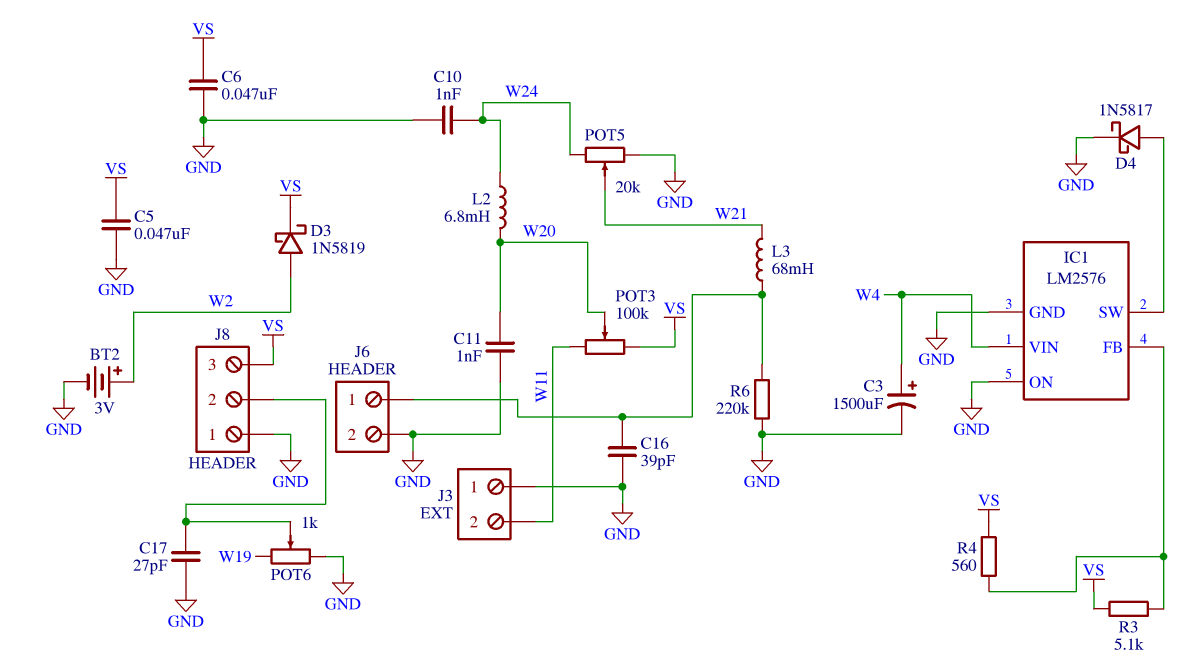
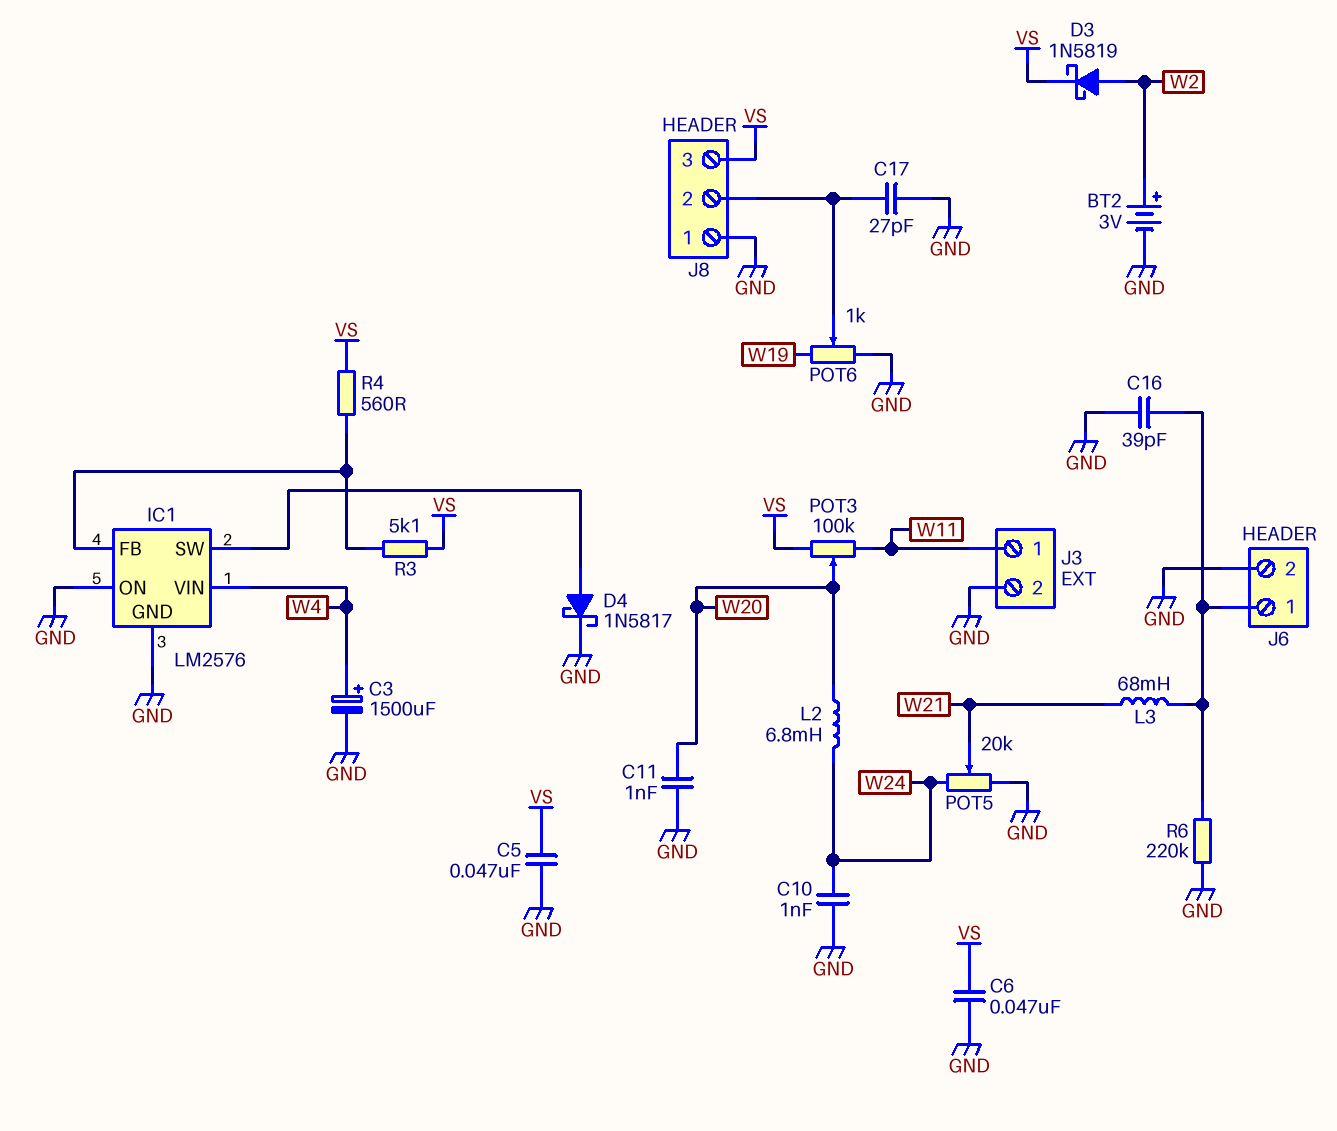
J3 pin 1: GND -> W11
J3 pin 2: W11 -> GND

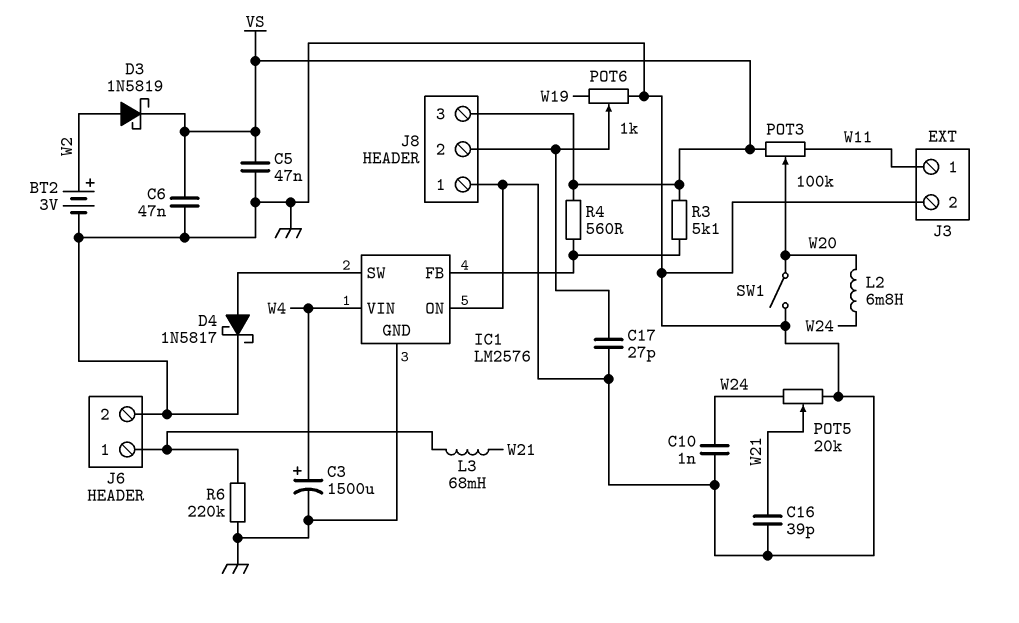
C11: 1nF (GND, W20) -> none
C16: 39pF (GND, J6/1) -> 39pF (GND, W21)
SW1: none -> switch (GND, W20)

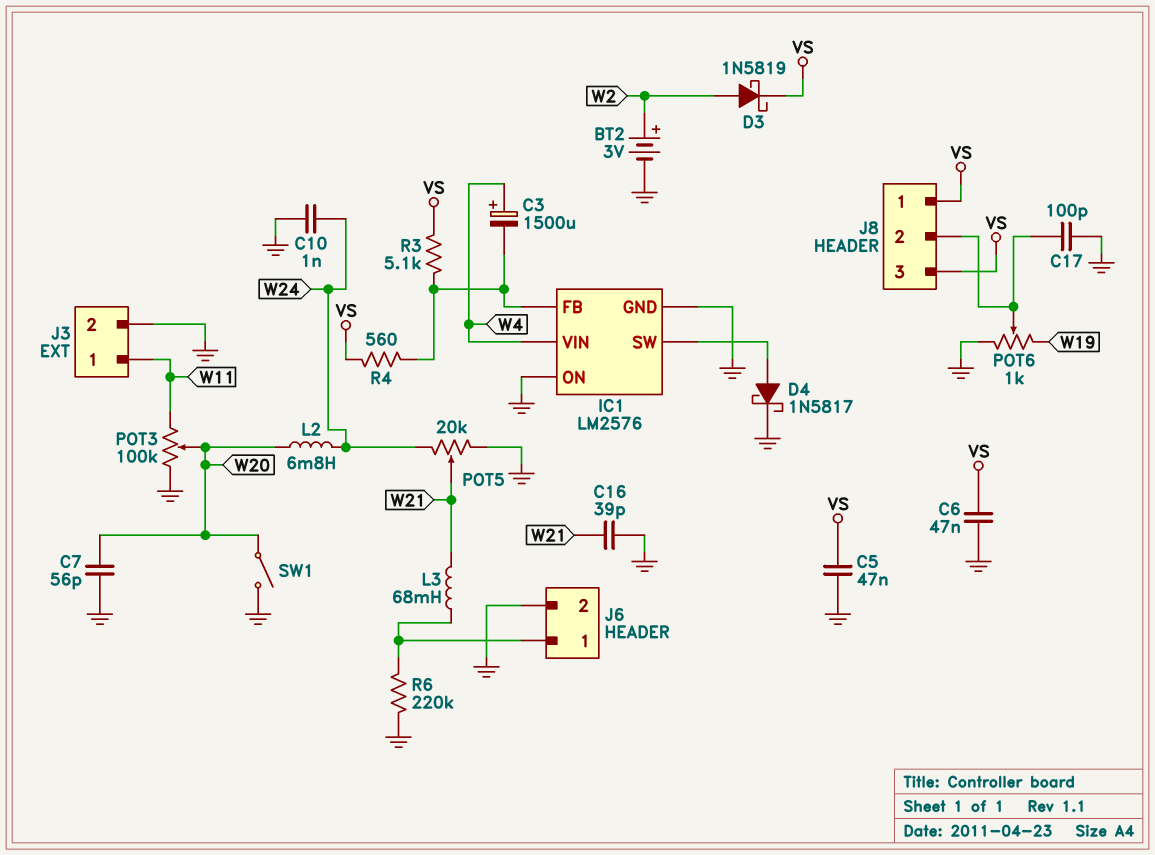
C3: 1500uF (plus W4, minus GND) -> 1500uF (plus W4, minus IC1/FB)
C7: none -> 56pF (GND, W20)
C17: 27pF (GND, J8/2) -> 100pF (GND, J8/2)
J8 pin 1: GND -> VS
POT3: 100k (VS, W11, wiper W20) -> 100k (GND, W11, wiper W20)

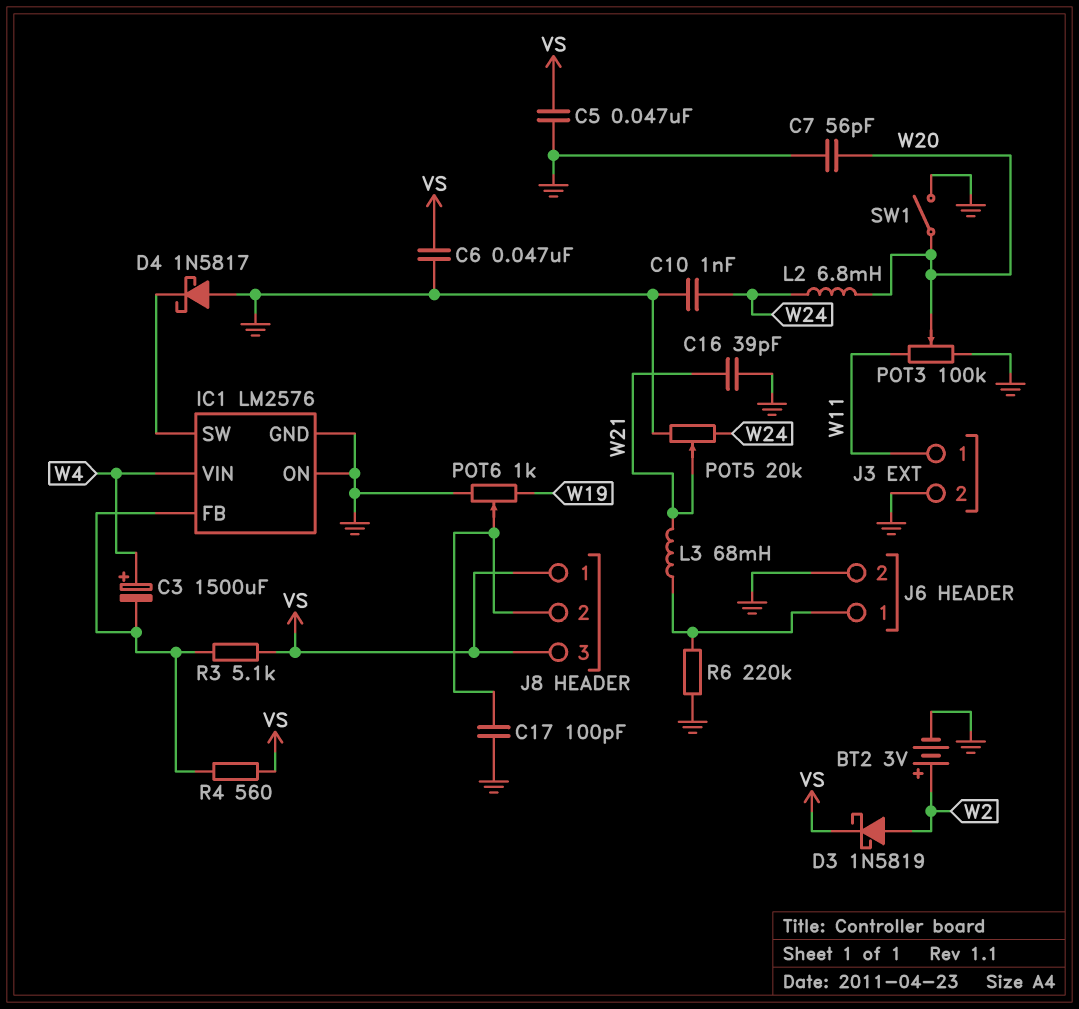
D4: schottky 1N5817 (A IC1/SW, K GND) -> schottky 1N5817 (A GND, K IC1/SW)

